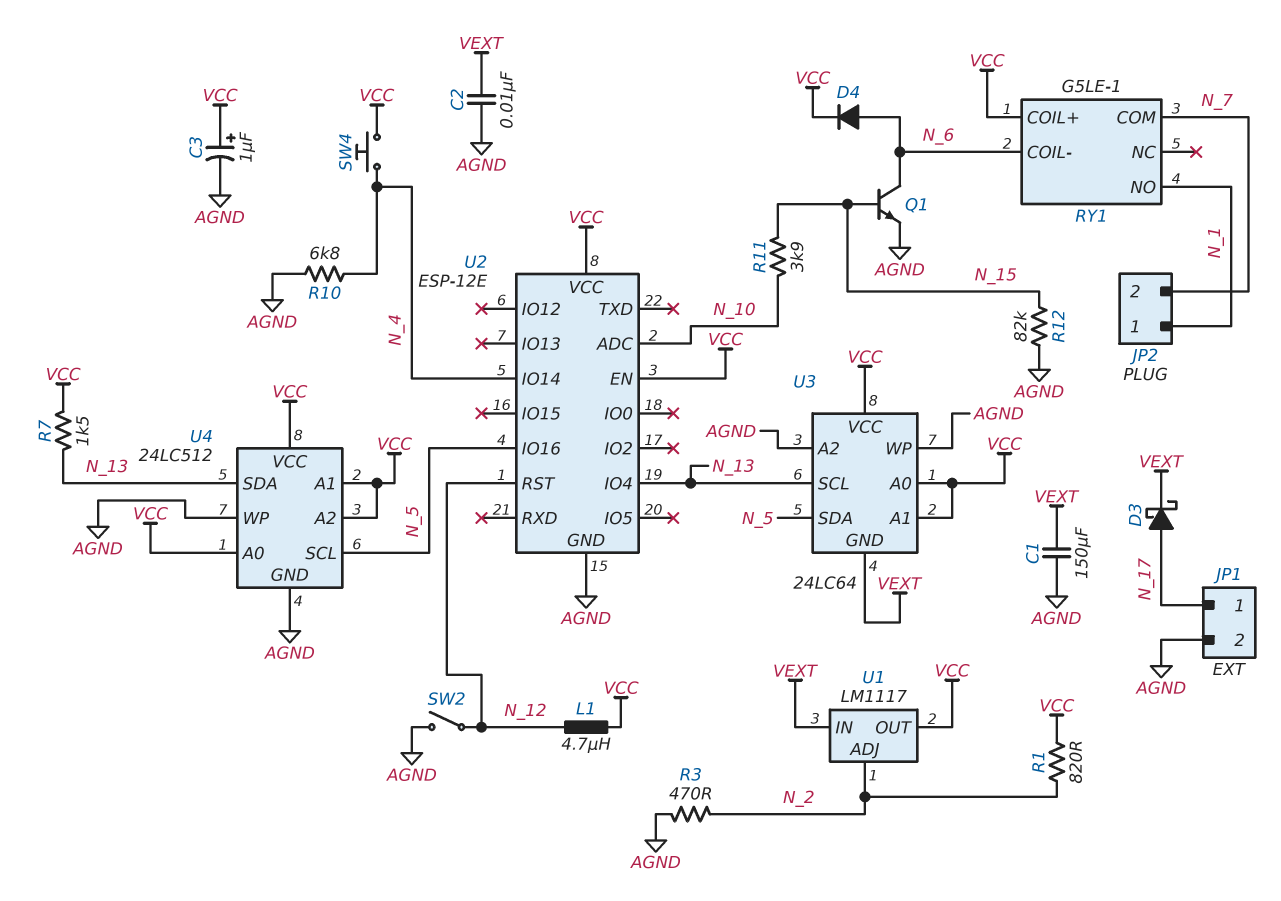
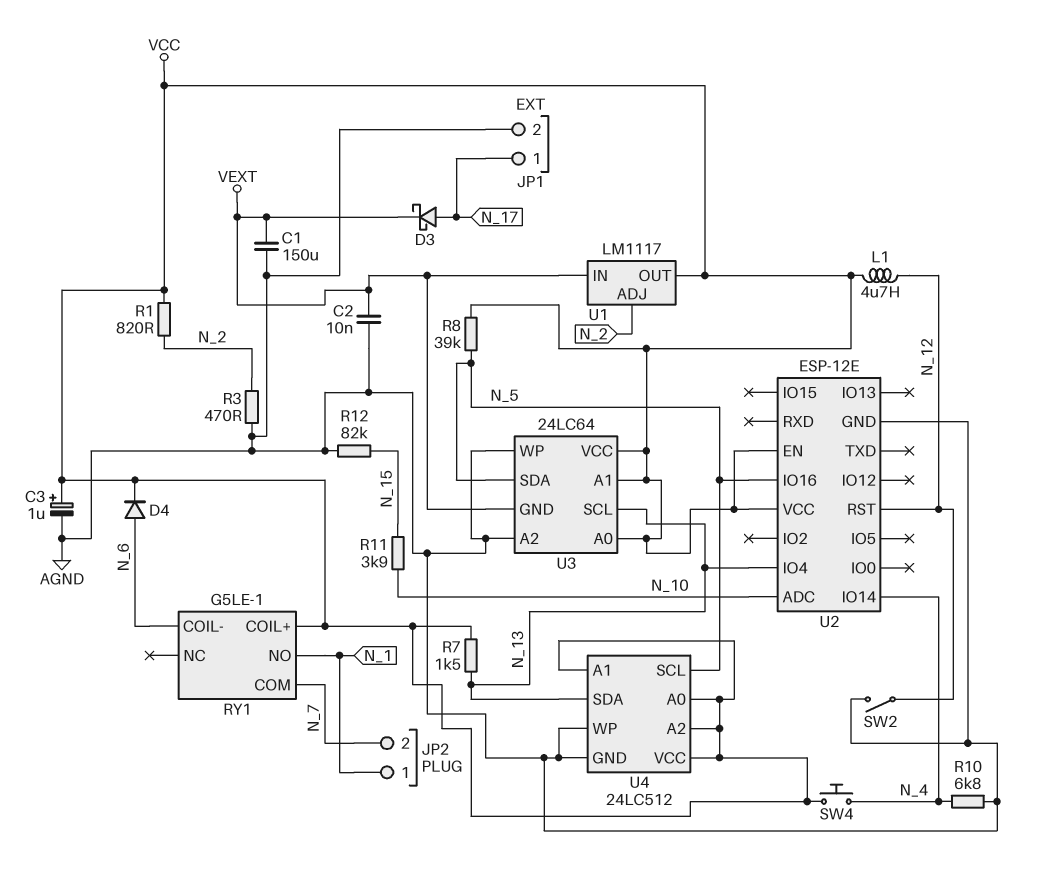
Q1: NPN (B N_15, C N_6, E AGND) -> none
R8: none -> 39k (N_5, VCC)

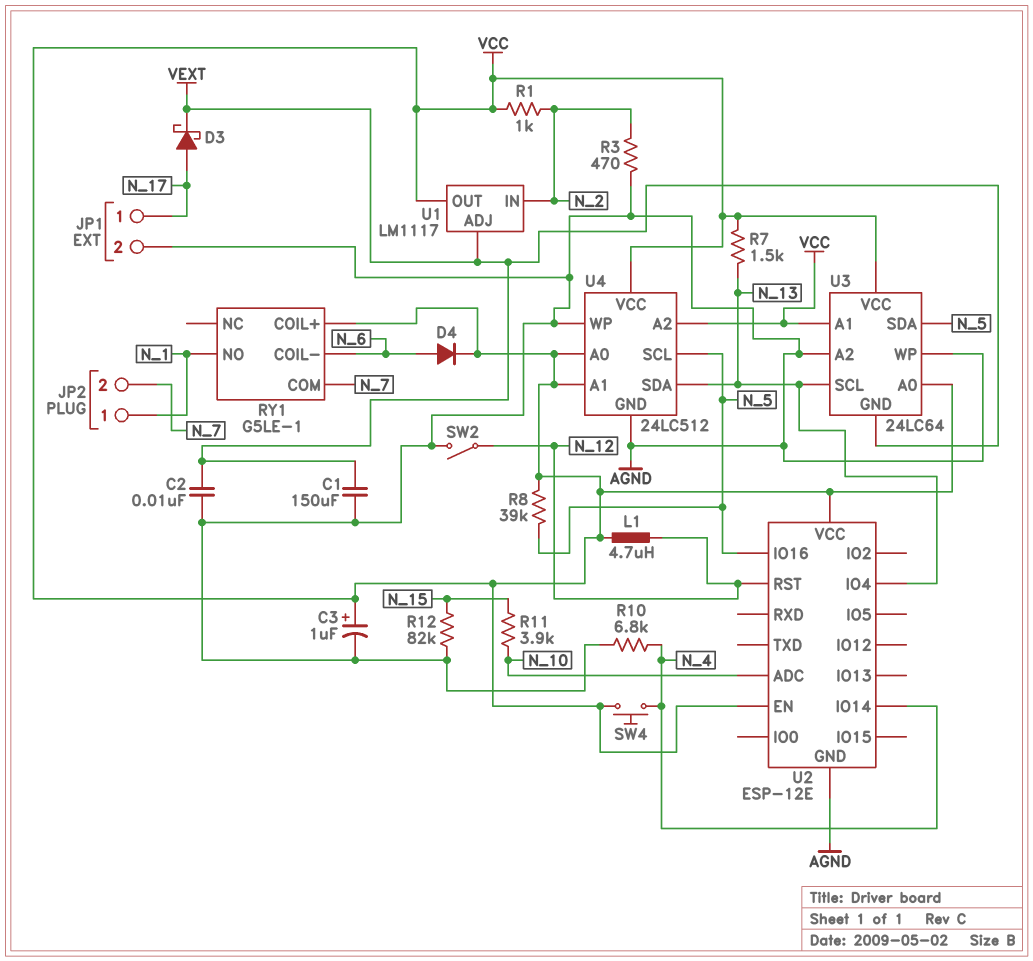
R1: 820 (N_2, VCC) -> 1k (N_2, VCC)
U1 pin ADJ: N_2 -> VEXT
U1 pin IN: VEXT -> N_2

